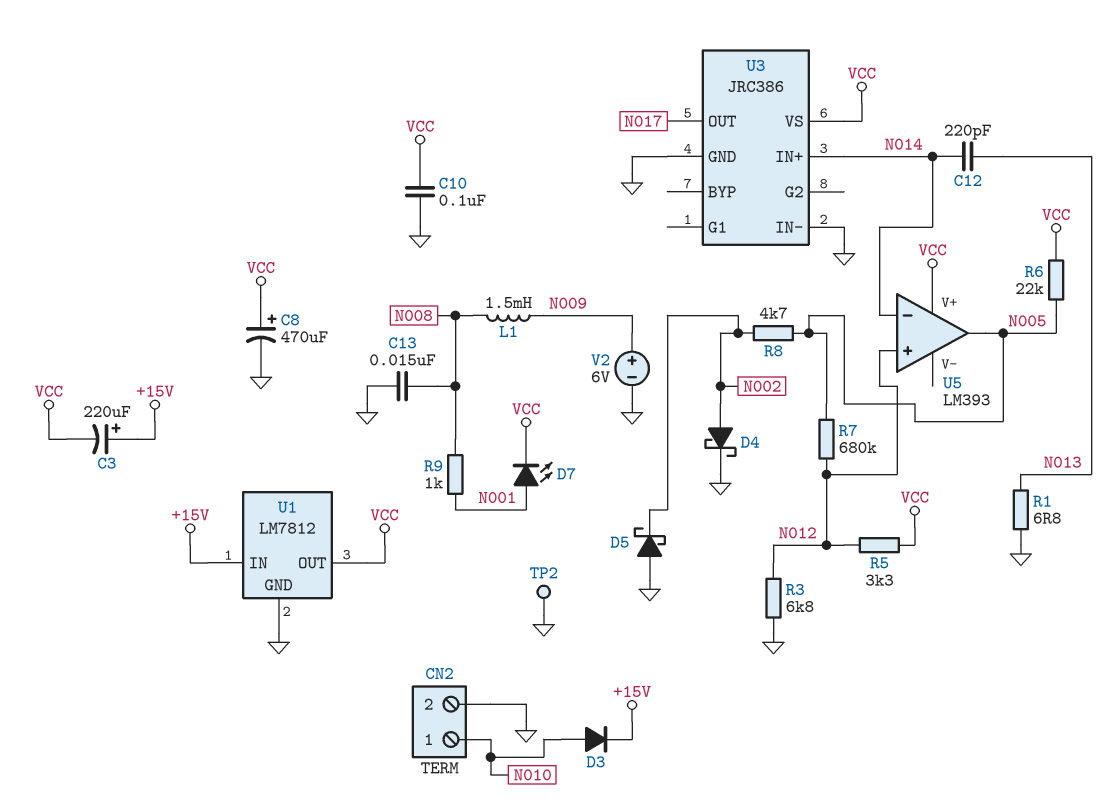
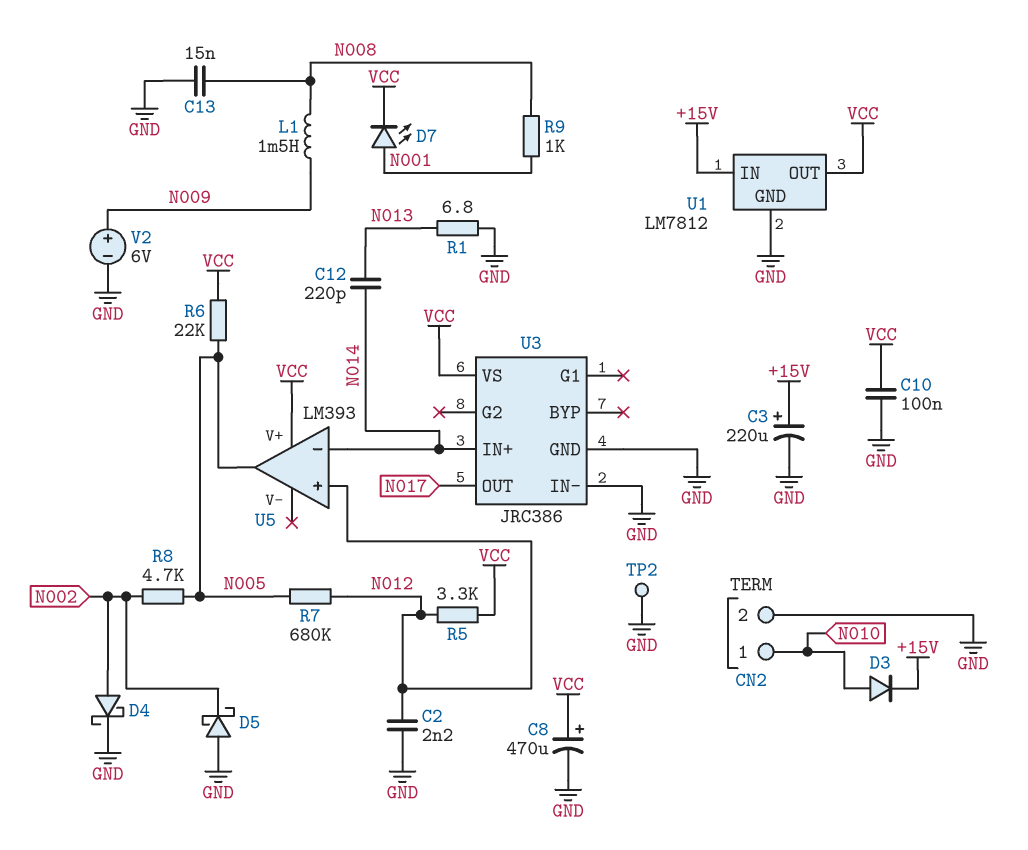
C2: none -> 2.2nF (GND, N012)
C3: 220uF (plus +15V, minus VCC) -> 220uF (plus +15V, minus GND)
R3: 6.8k (GND, N012) -> none

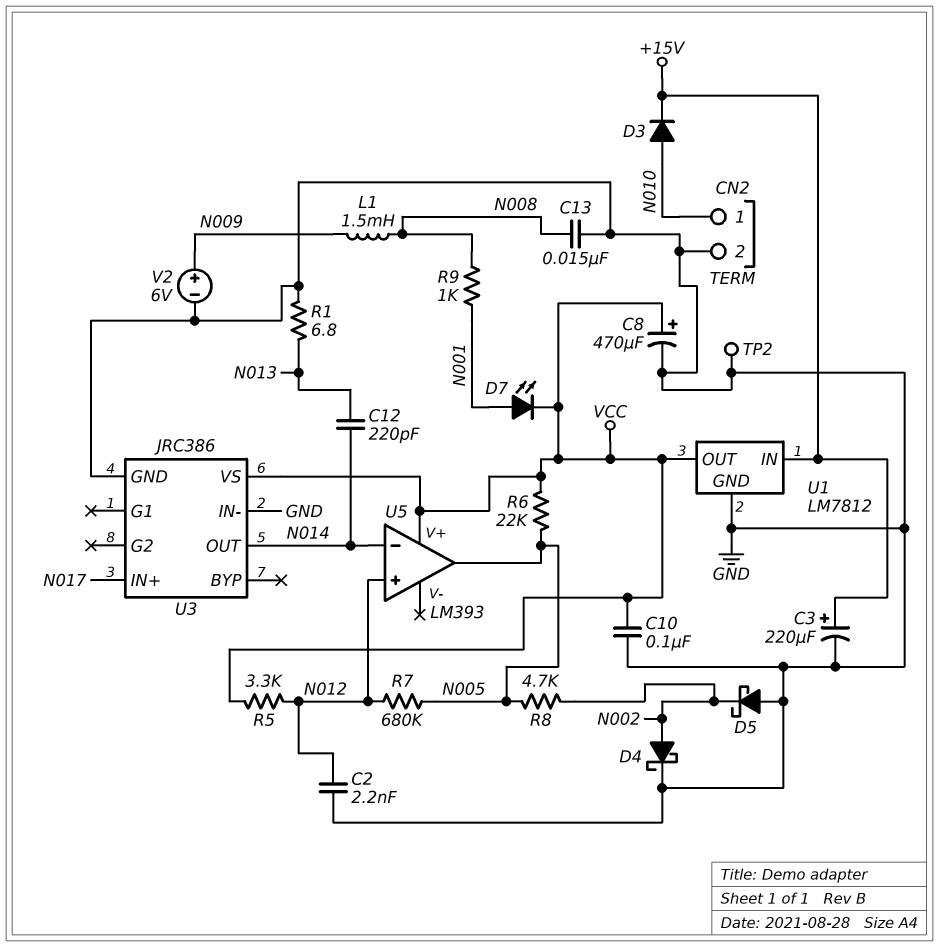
U3 pin IN+: N014 -> N017
U3 pin OUT: N017 -> N014

